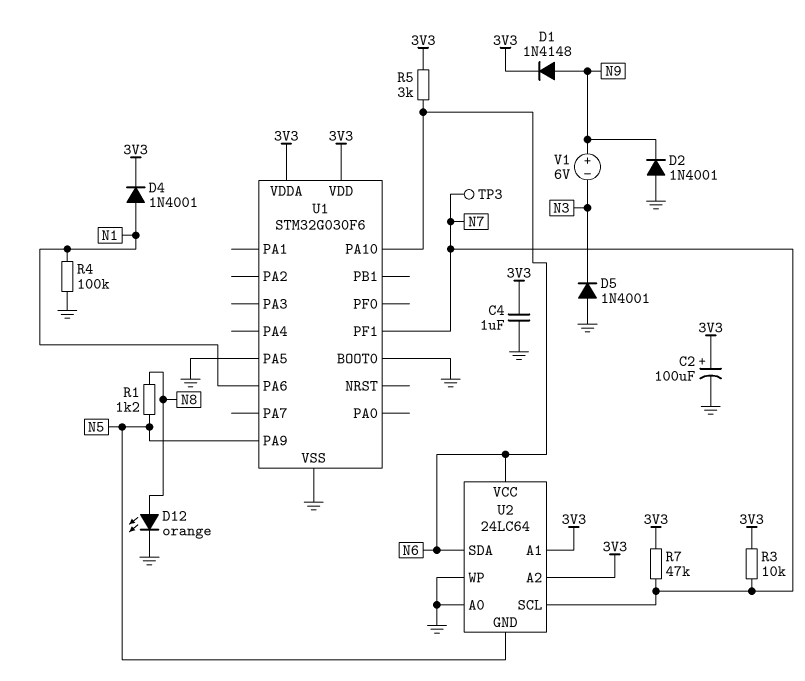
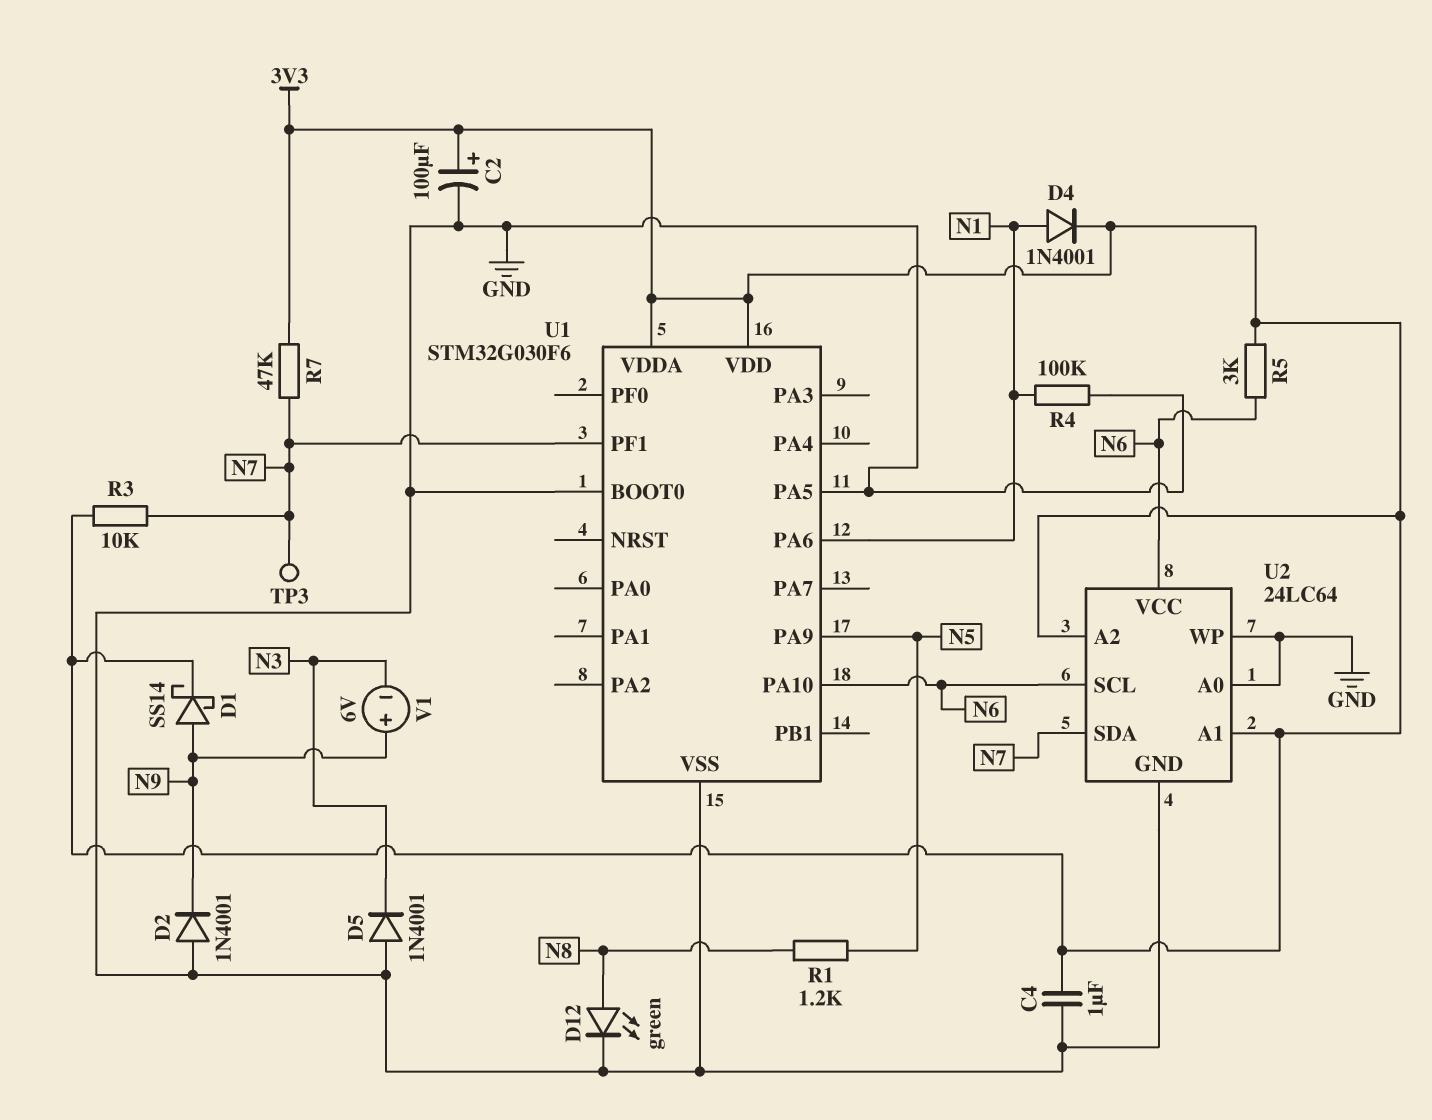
D1: diode 1N4148 (A N9, K 3V3) -> schottky SS14 (A N9, K 3V3)
D12: LED orange (A N8, K GND) -> LED green (A N8, K GND)
U2 pin GND: N5 -> GND
U2 pin SCL: N7 -> N6
U2 pin SDA: N6 -> N7

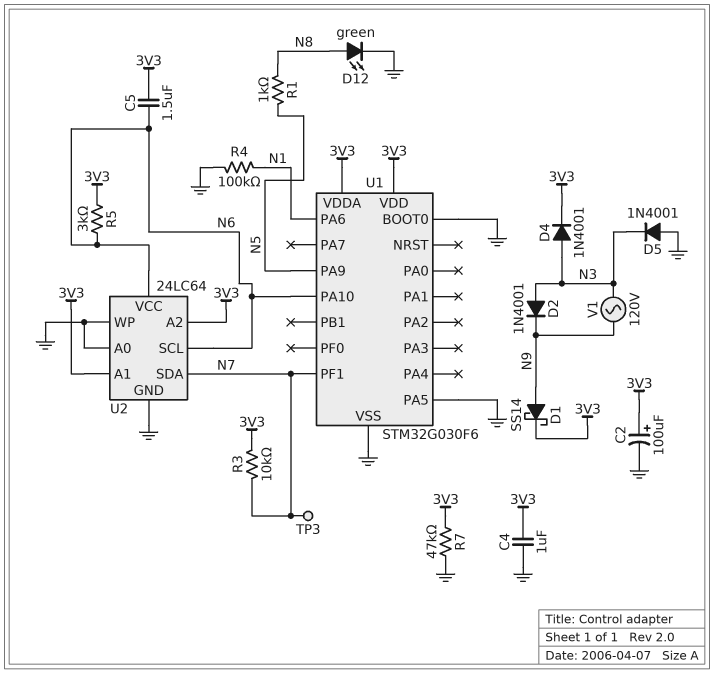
C5: none -> 1.5uF (3V3, N6)
D2: diode 1N4001 (A GND, K N9) -> diode 1N4001 (A N3, K N9)
D4: diode 1N4001 (A N1, K 3V3) -> diode 1N4001 (A N3, K 3V3)
R1: 1.2k (N5, N8) -> 1k (N5, N8)
R7: 47k (3V3, N7) -> 47k (3V3, GND)
V1: 6V (plus N9, minus N3) -> AC 120V (N3, N9)

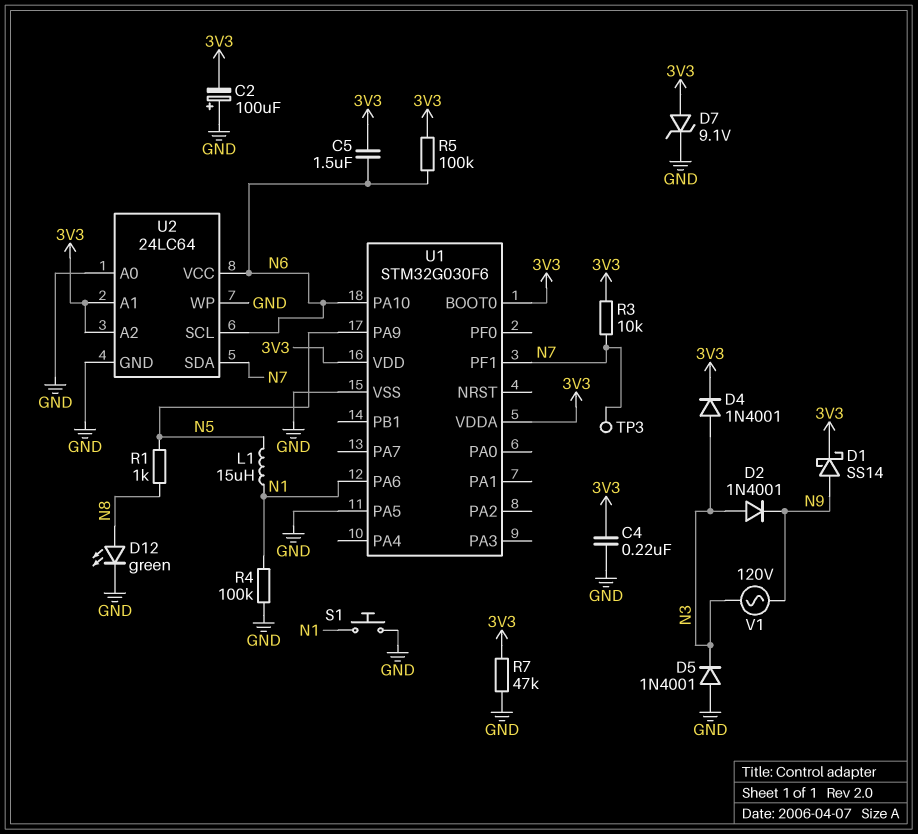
C2: 100uF (plus 3V3, minus GND) -> 100uF (plus GND, minus 3V3)
C4: 1uF (3V3, GND) -> 220nF (3V3, GND)
D7: none -> zener 9.1V (A 3V3, K GND)
L1: none -> 15uH (N1, N5)
R5: 3k (3V3, N6) -> 100k (3V3, N6)
S1: none -> button (GND, N1)
U1 pin BOOT0: GND -> 3V3

